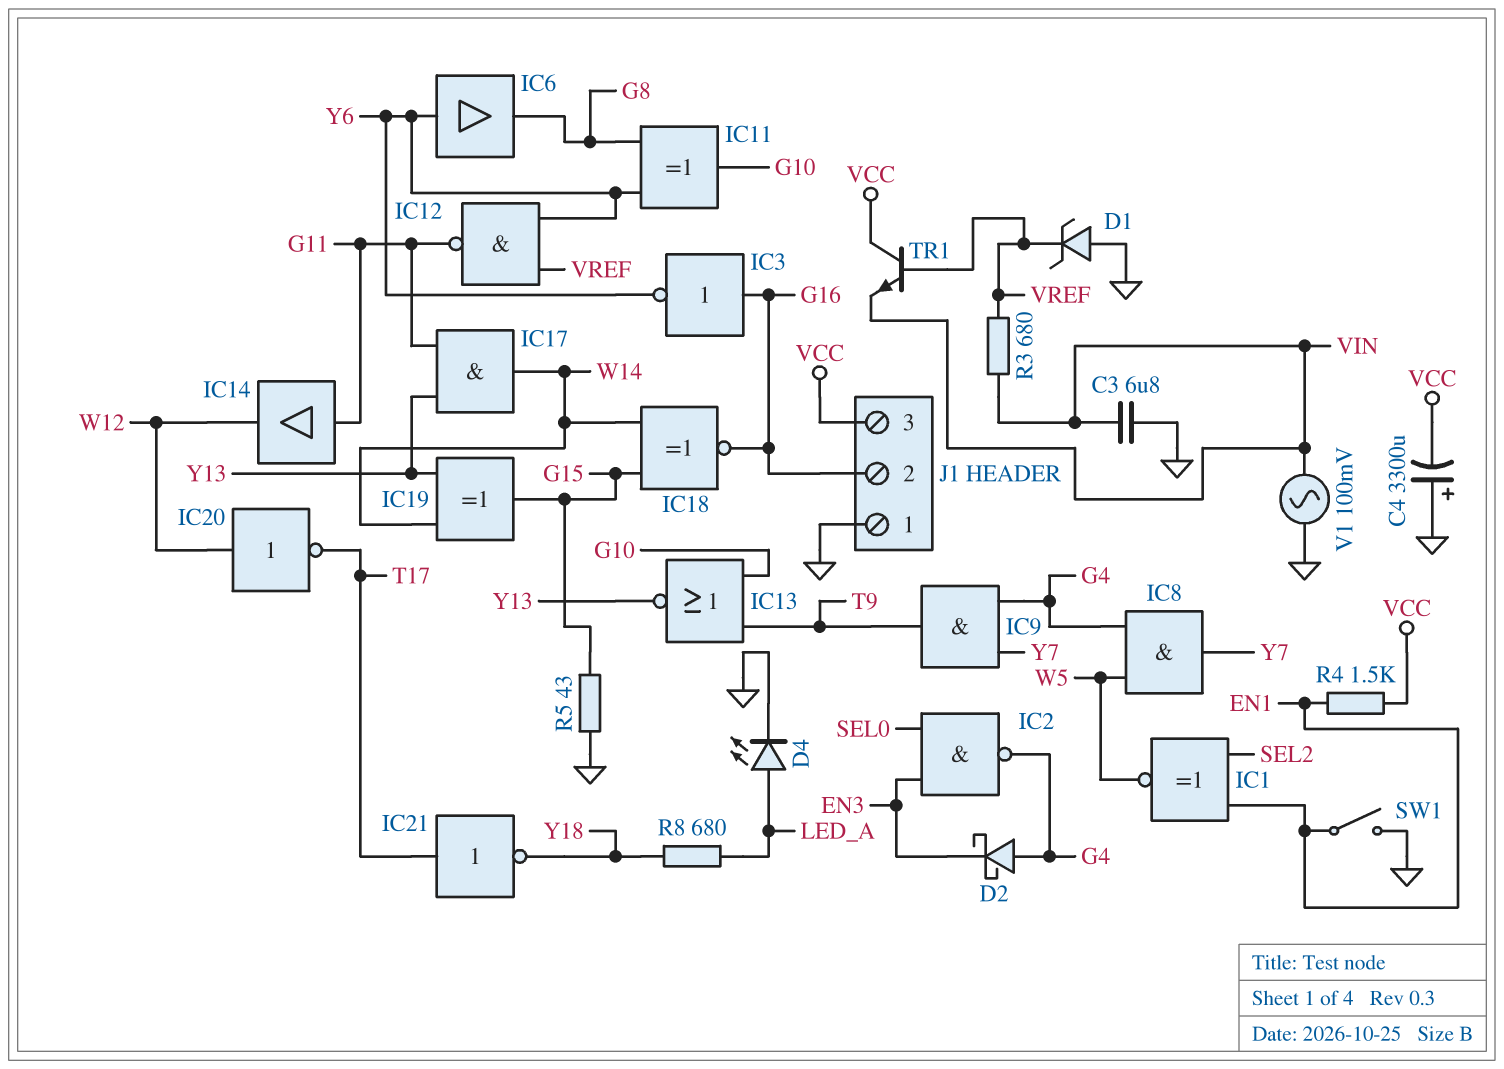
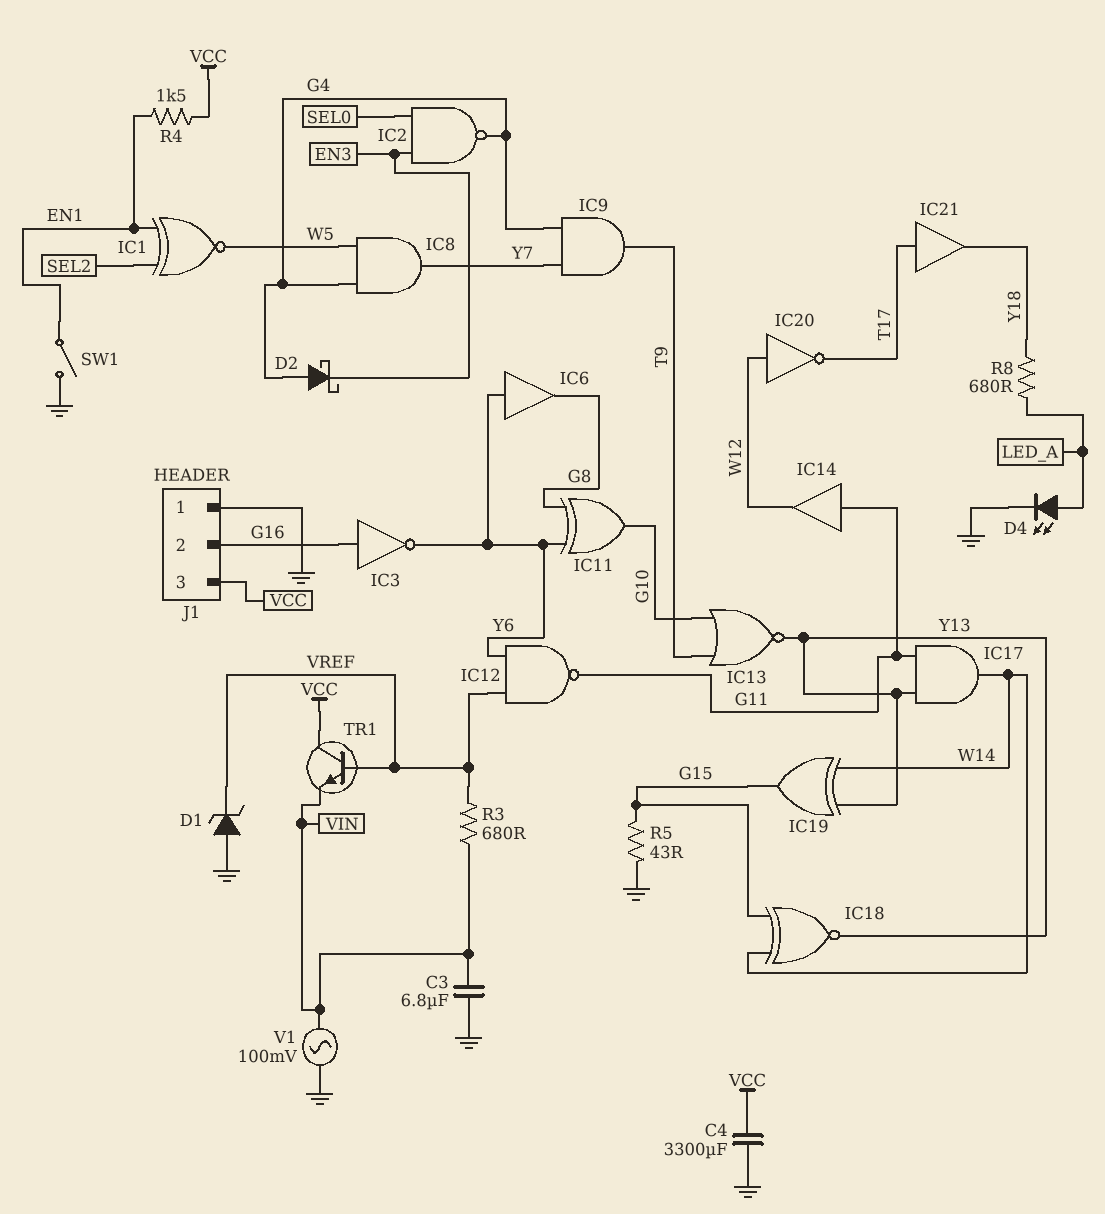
C4: 3300uF (plus GND, minus VCC) -> 3300uF (GND, VCC)
IC18: XNOR (in G15, in W14, out G16) -> XNOR (in G15, in W14, out Y13)
IC21: NOT (in T17, out Y18) -> buffer (in T17, out Y18)

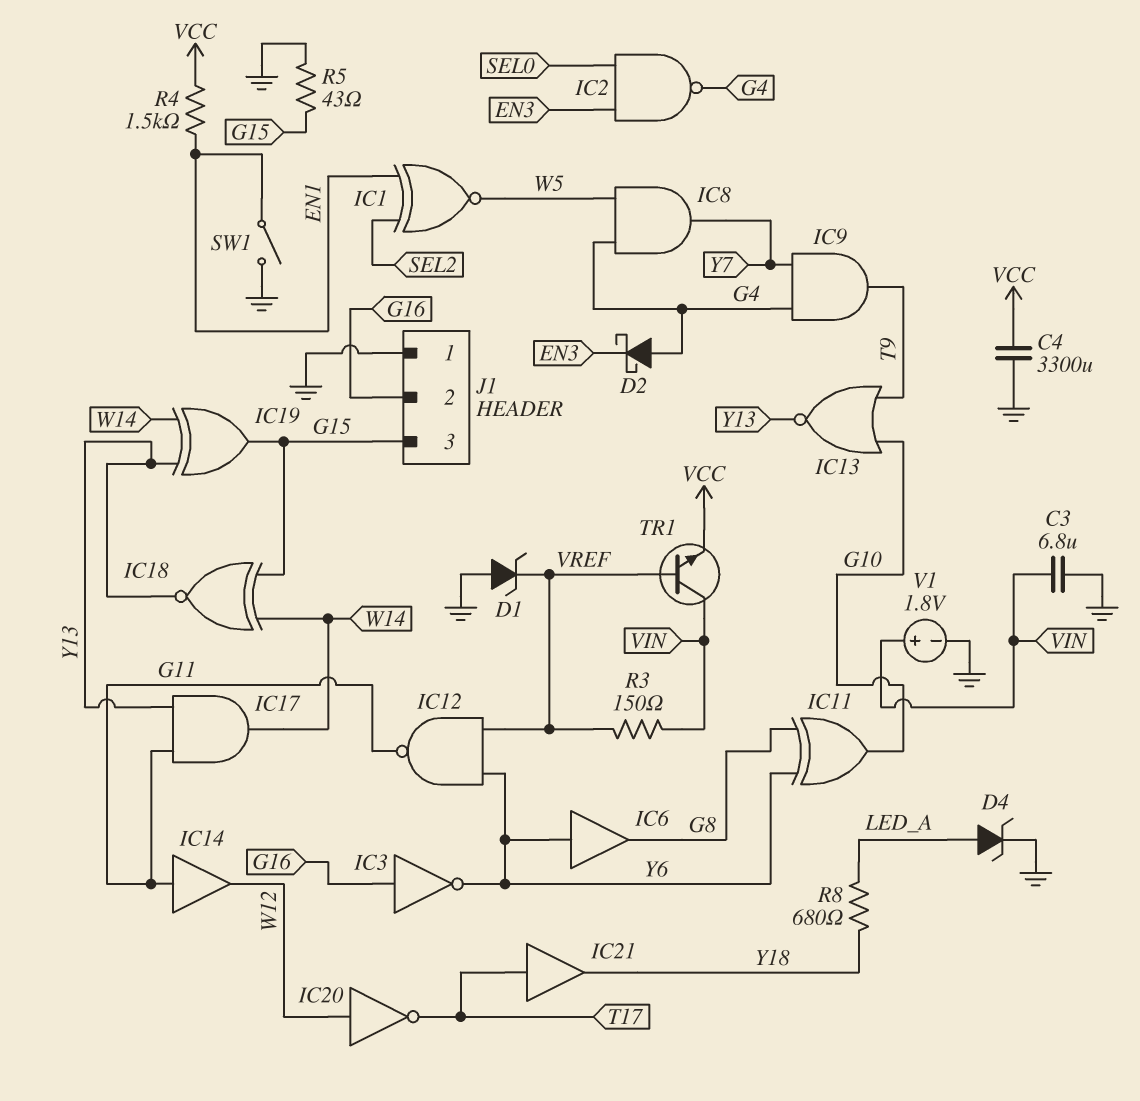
D4: LED (A LED_A, K GND) -> zener (A LED_A, K GND)
J1 pin 3: VCC -> G15
R3: 680 (VIN, VREF) -> 150 (VIN, VREF)
TR1: NPN (B VREF, C VCC, E VIN) -> NPN (B VREF, C VIN, E VCC)
V1: AC 100mV (GND, VIN) -> 1.8V (plus VIN, minus GND)

